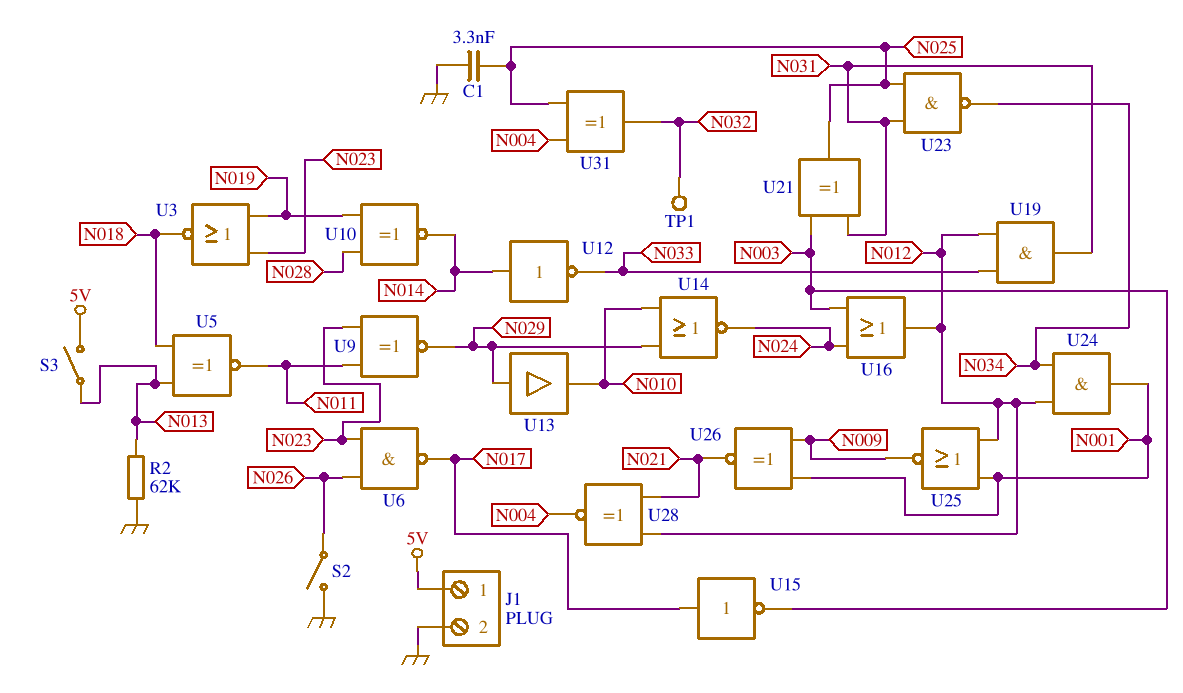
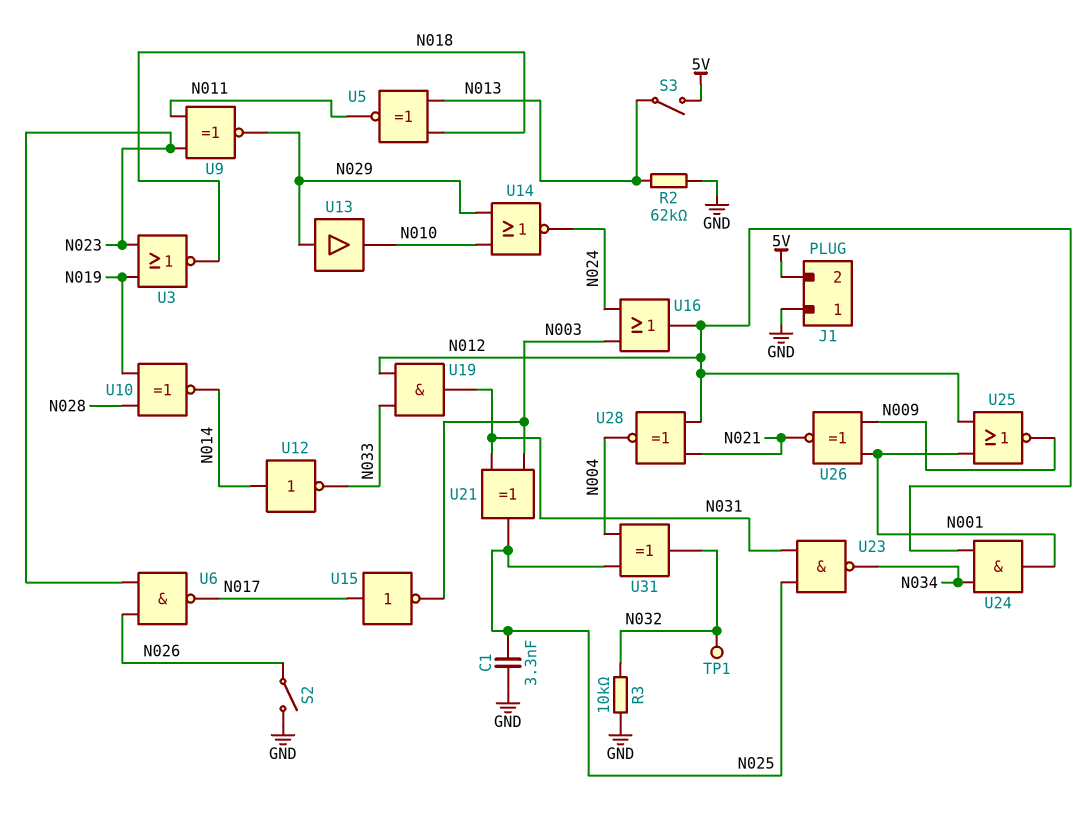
J1 pin 1: 5V -> GND
J1 pin 2: GND -> 5V
R3: none -> 10k (GND, N032)

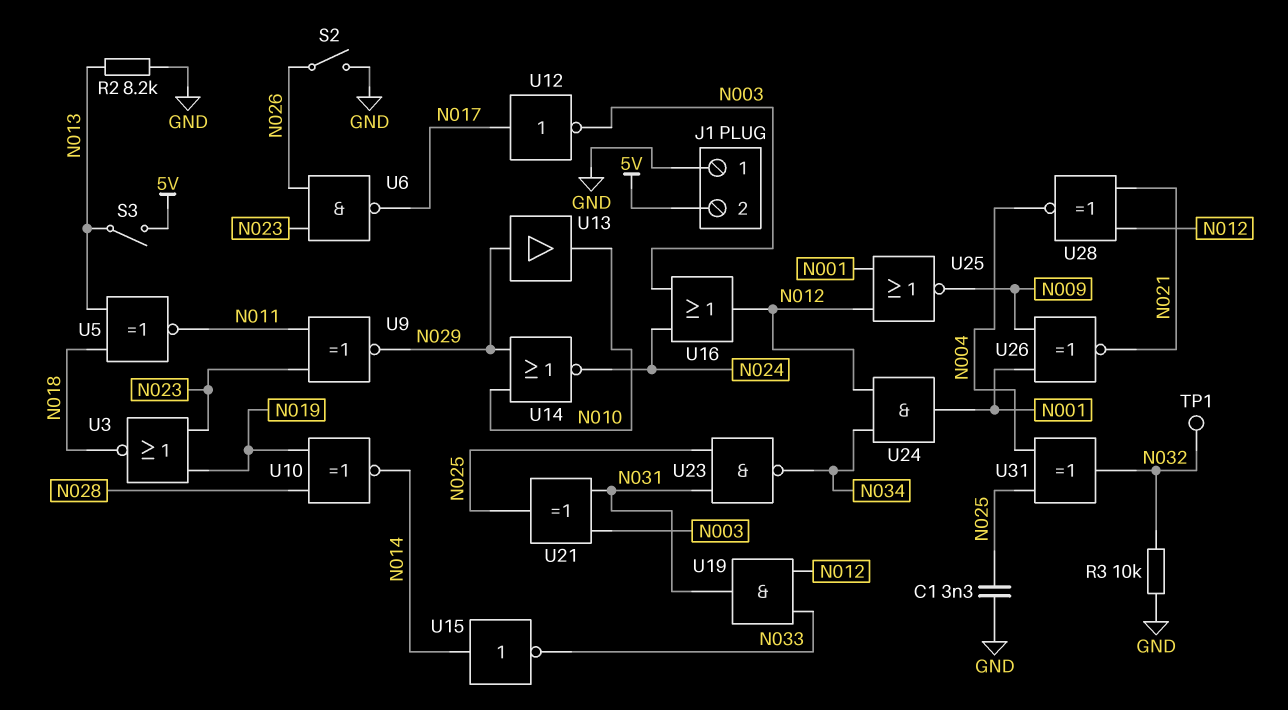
R2: 62k (GND, N013) -> 8.2k (GND, N013)
U12: NOT (in N014, out N033) -> NOT (in N017, out N003)
U15: NOT (in N017, out N003) -> NOT (in N014, out N033)

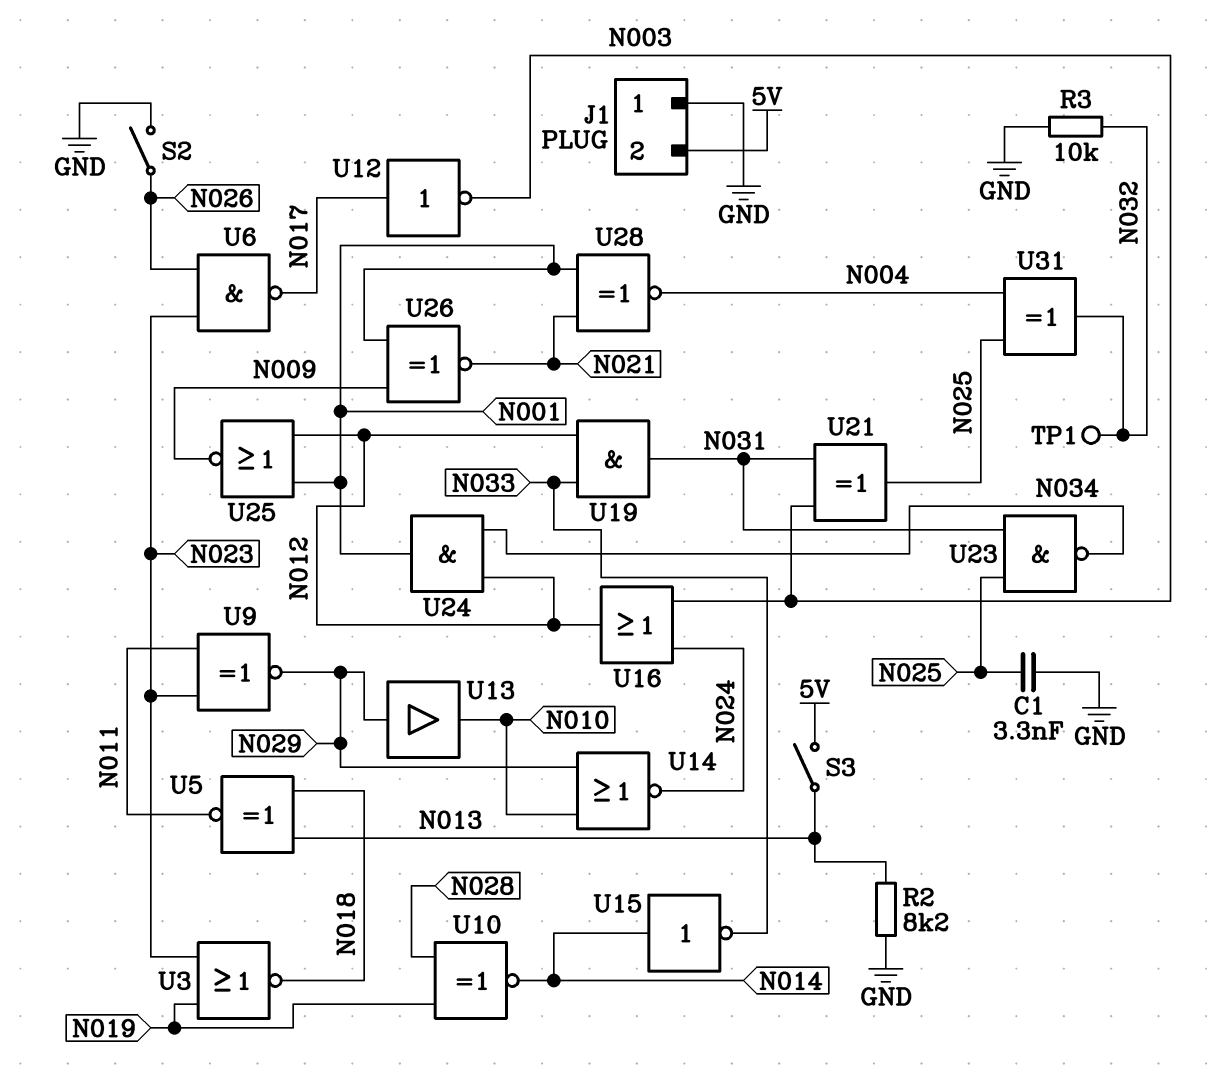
U28: XNOR (in N012, in N021, out N004) -> XNOR (in N001, in N021, out N004)

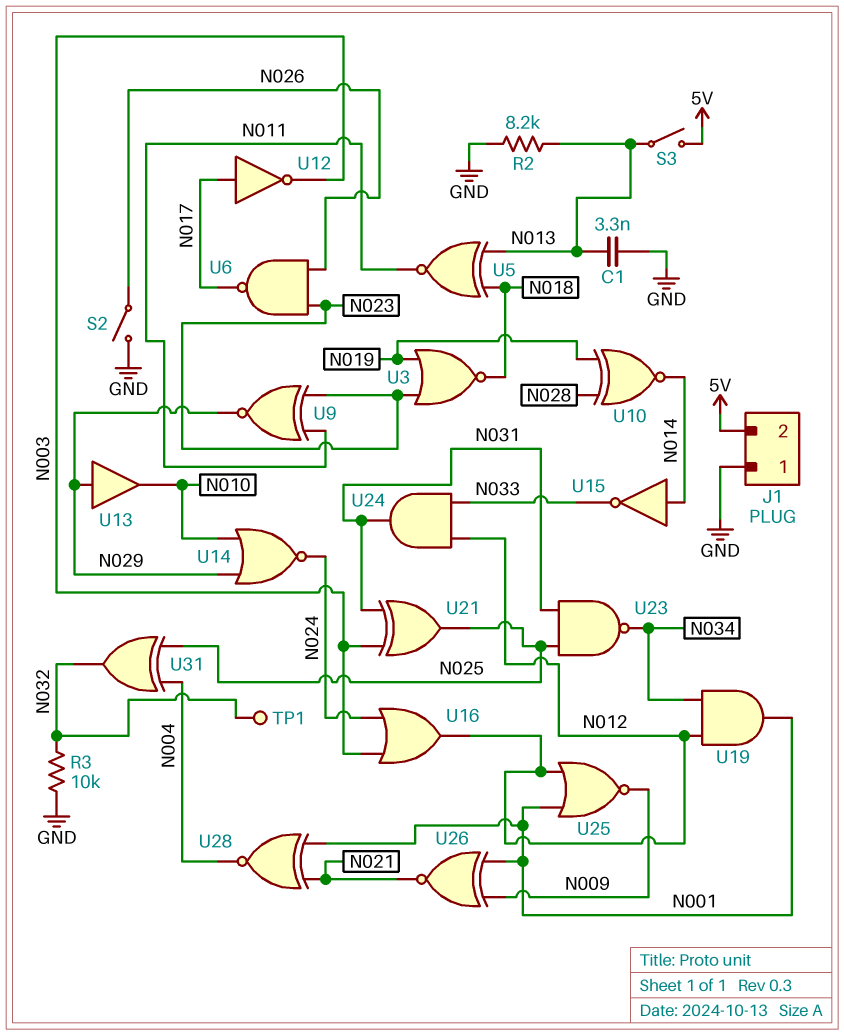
C1: 3.3nF (GND, N025) -> 3.3nF (GND, N013)
U19: AND (in N012, in N033, out N031) -> AND (in N012, in N034, out N001)
U24: AND (in N012, in N034, out N001) -> AND (in N012, in N033, out N031)

